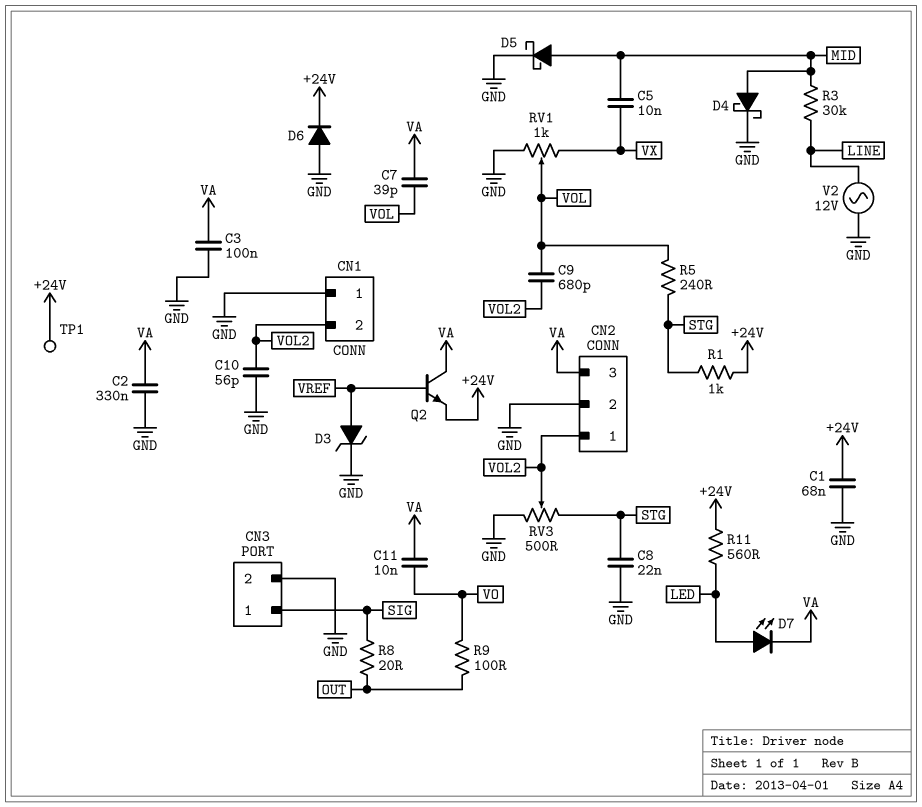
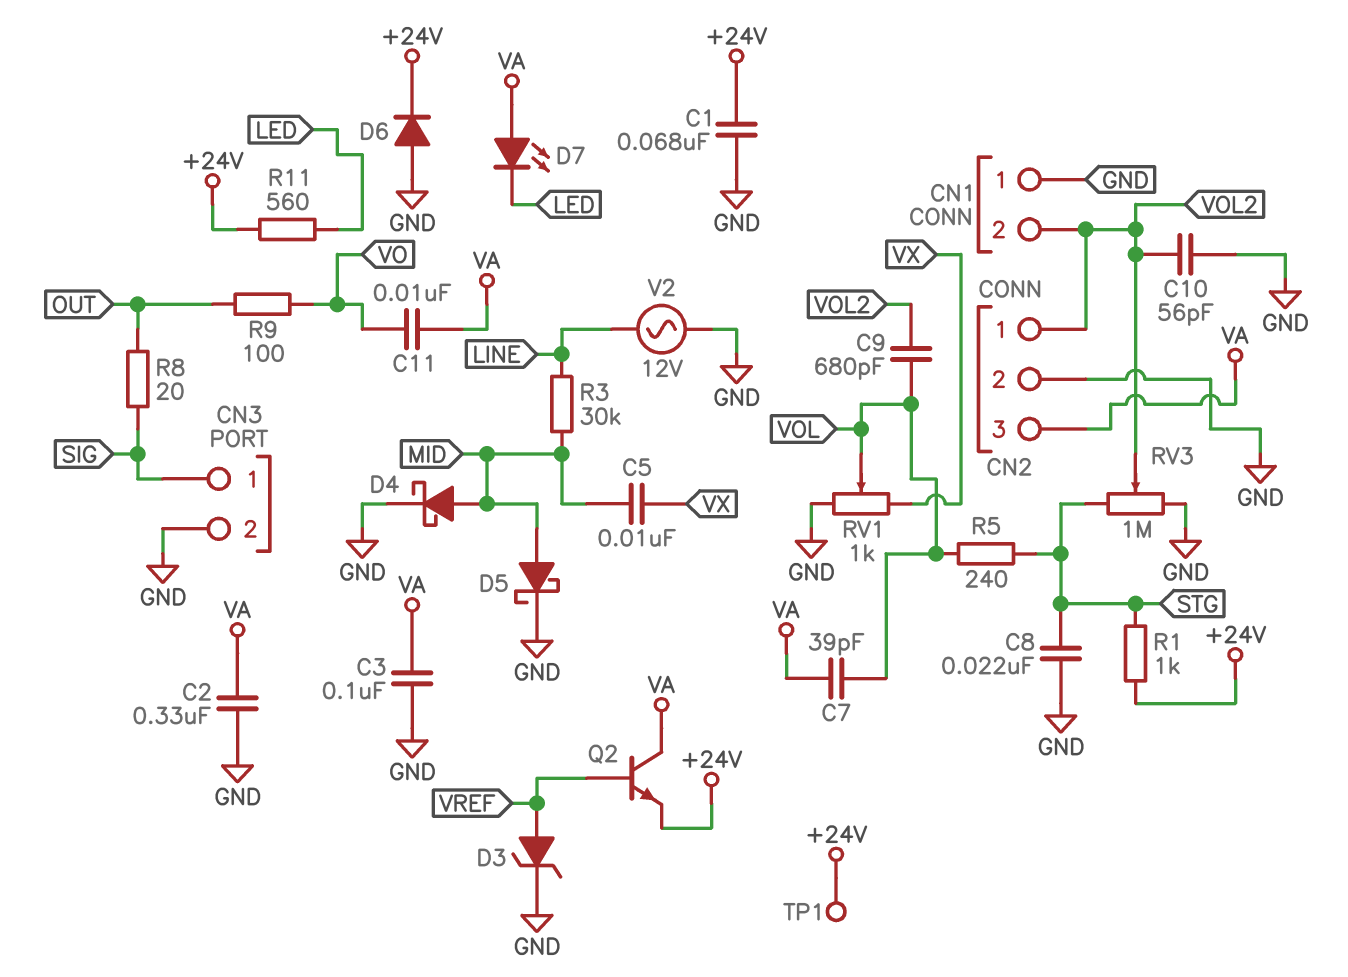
D7: LED (A LED, K VA) -> LED (A VA, K LED)
RV3: 500 (GND, STG, wiper VOL2) -> 1M (GND, STG, wiper VOL2)

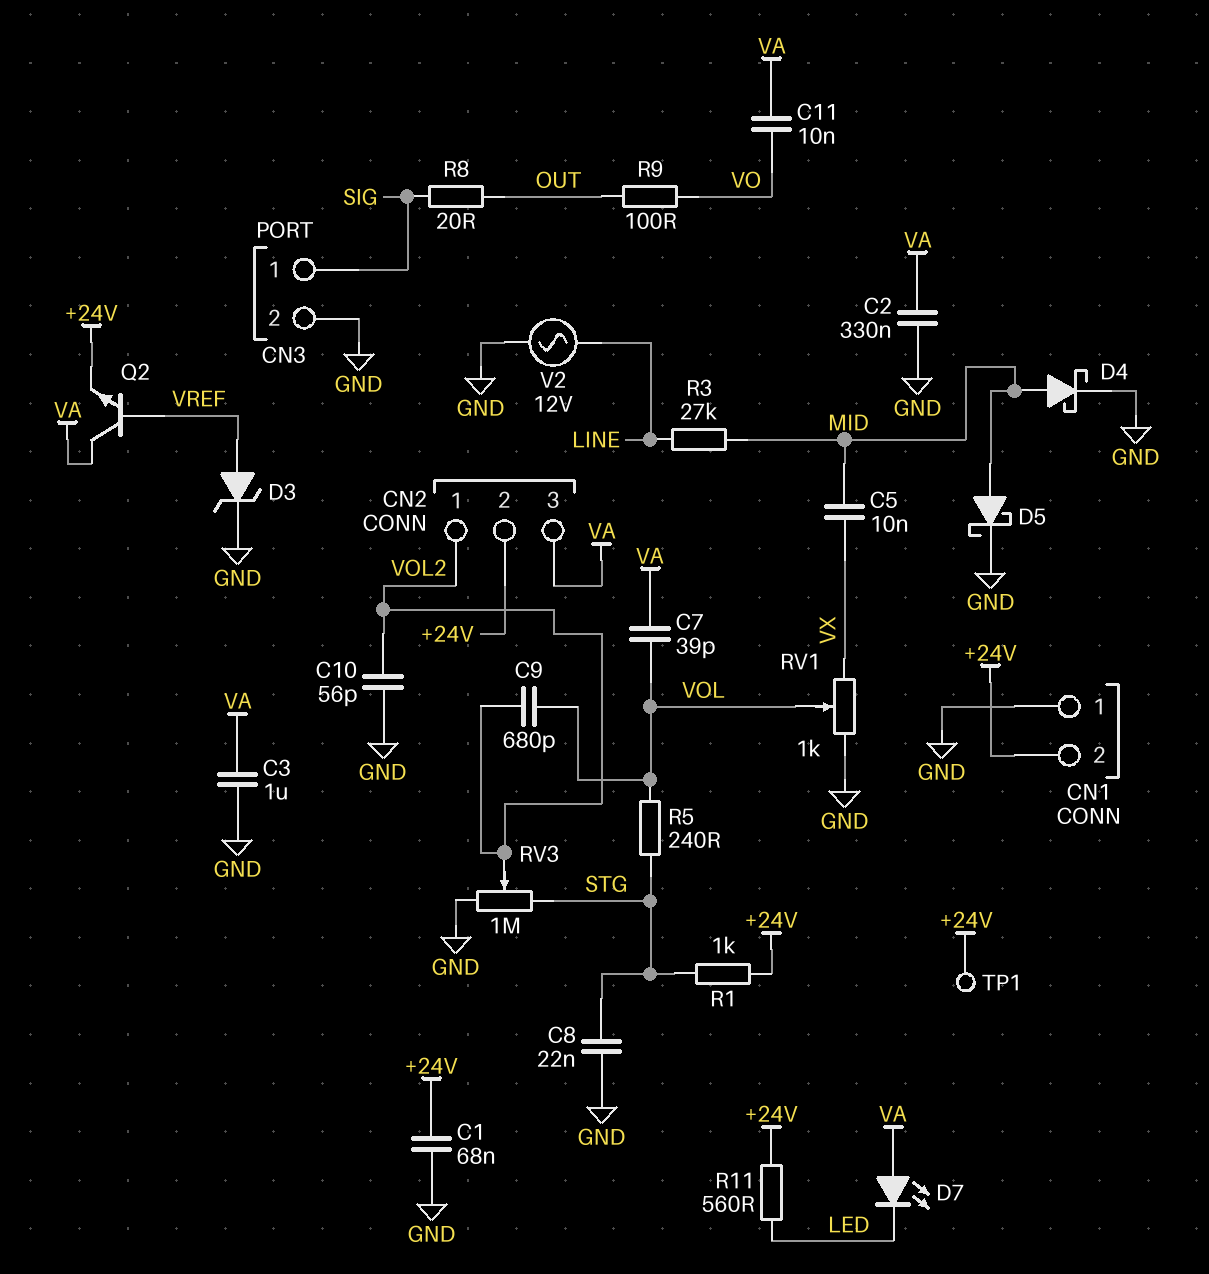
C3: 100nF (GND, VA) -> 1uF (GND, VA)
CN1 pin 2: VOL2 -> +24V
CN2 pin 2: GND -> +24V
D6: diode (A GND, K +24V) -> none
R3: 30k (LINE, MID) -> 27k (LINE, MID)

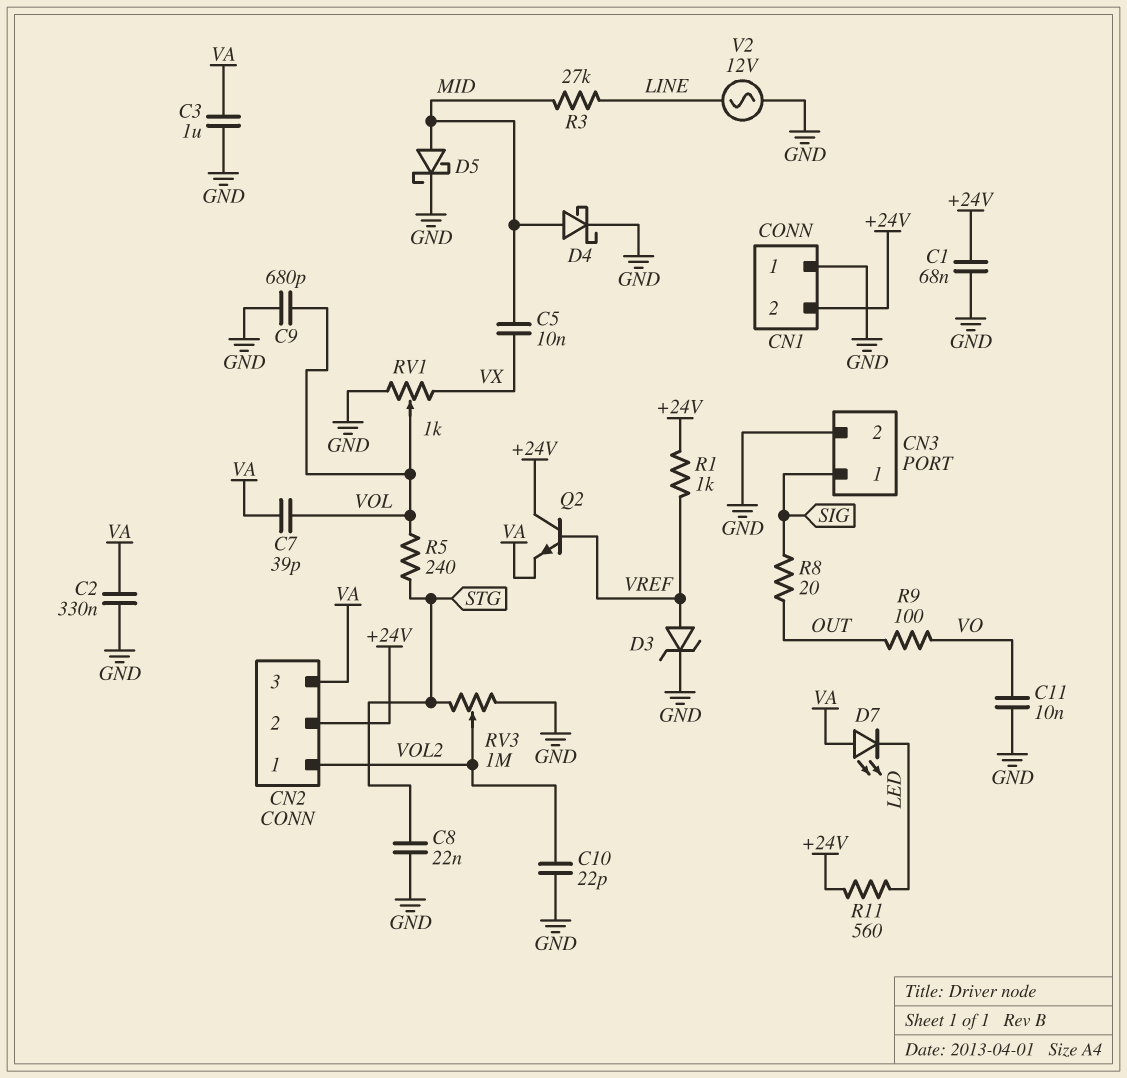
C9: 680pF (VOL, VOL2) -> 680pF (GND, VOL)
C10: 56pF (GND, VOL2) -> 22pF (GND, VOL2)
C11: 10nF (VA, VO) -> 10nF (GND, VO)
Q2: NPN (B VREF, C VA, E +24V) -> NPN (B VREF, C +24V, E VA)
R1: 1k (+24V, STG) -> 1k (+24V, VREF)
TP1: test point (+24V) -> none

